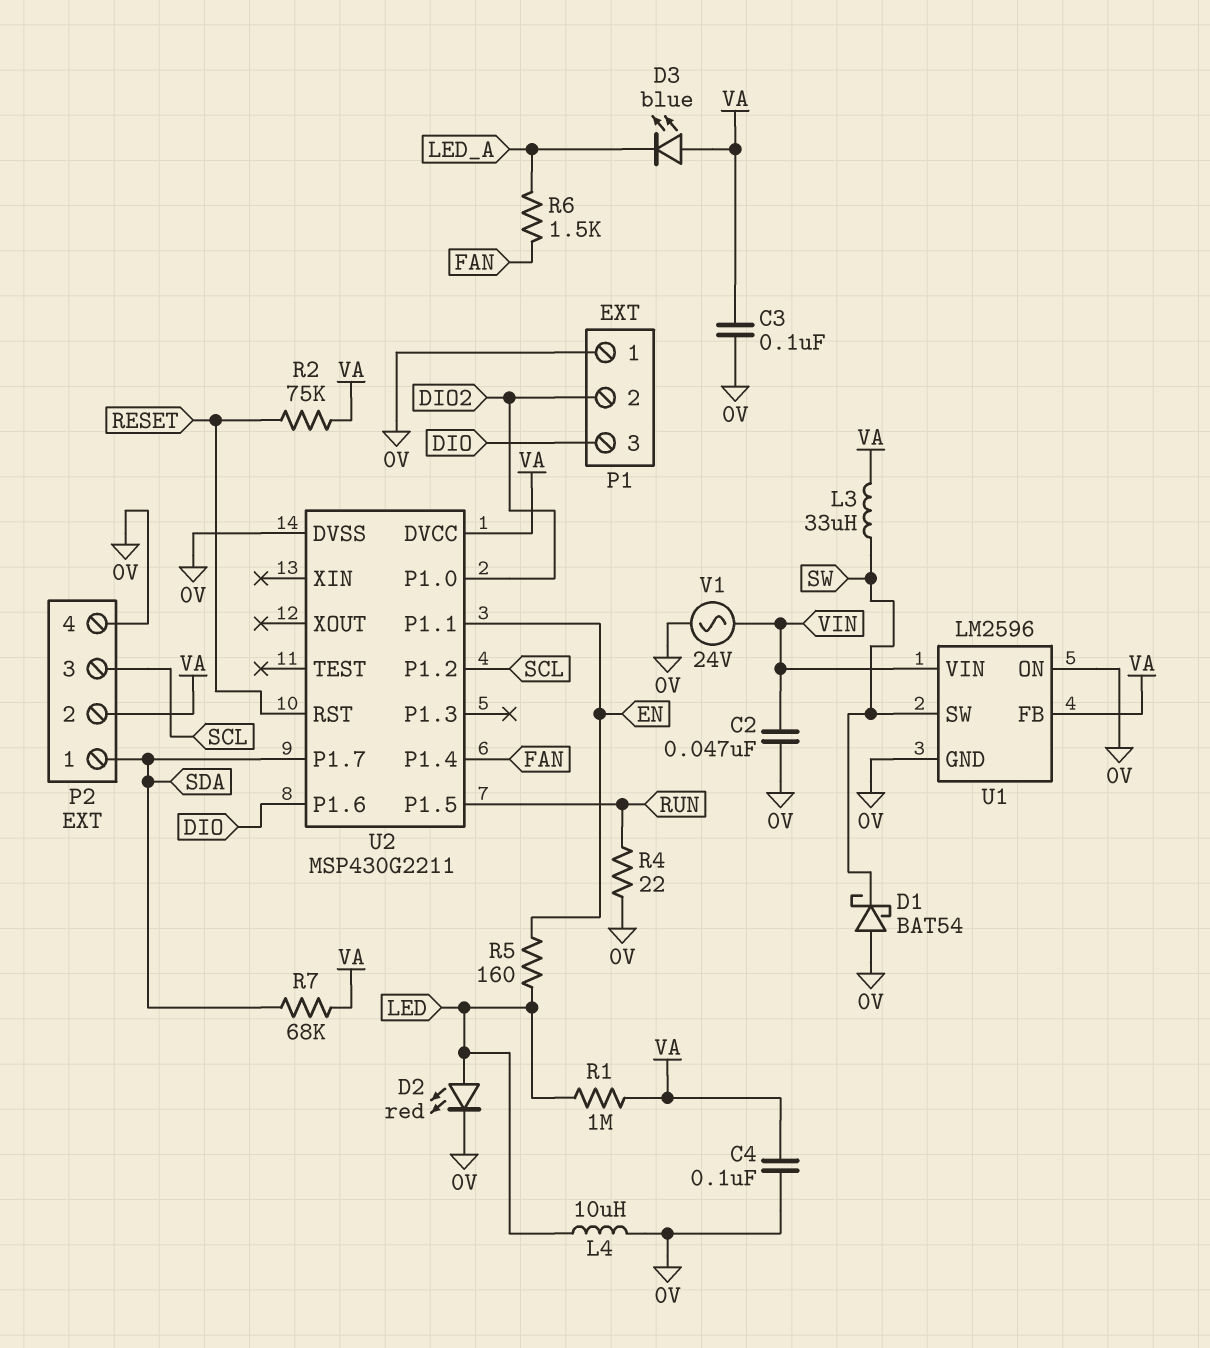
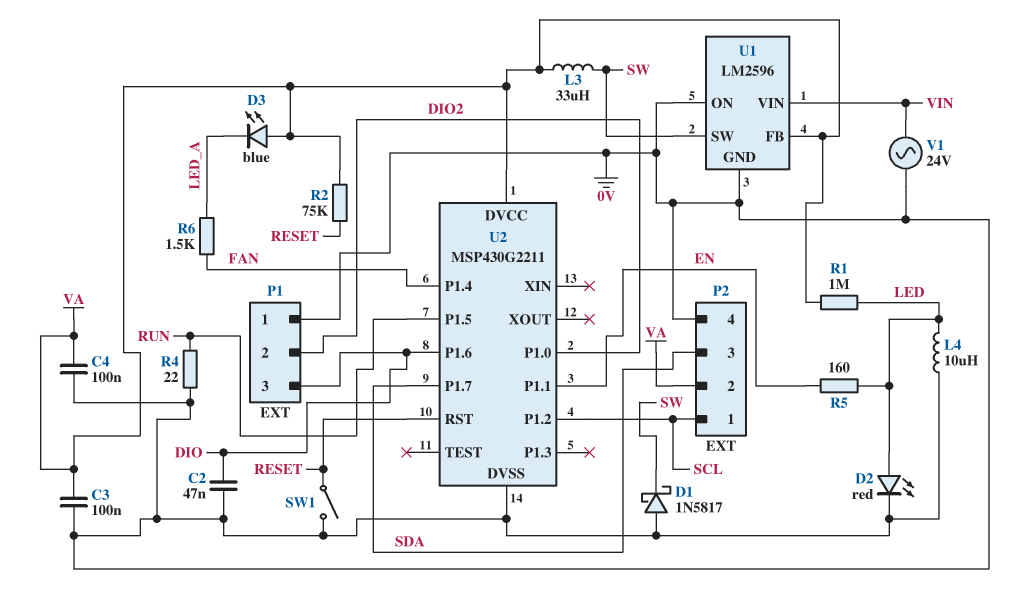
C2: 47nF (0V, VIN) -> 47nF (0V, DIO)
D1: schottky BAT54 (A 0V, K SW) -> schottky 1N5817 (A 0V, K SW)
P2 pin 1: SDA -> SCL
P2 pin 3: SCL -> SDA
R7: 68k (SDA, VA) -> none
SW1: none -> switch (0V, RESET)

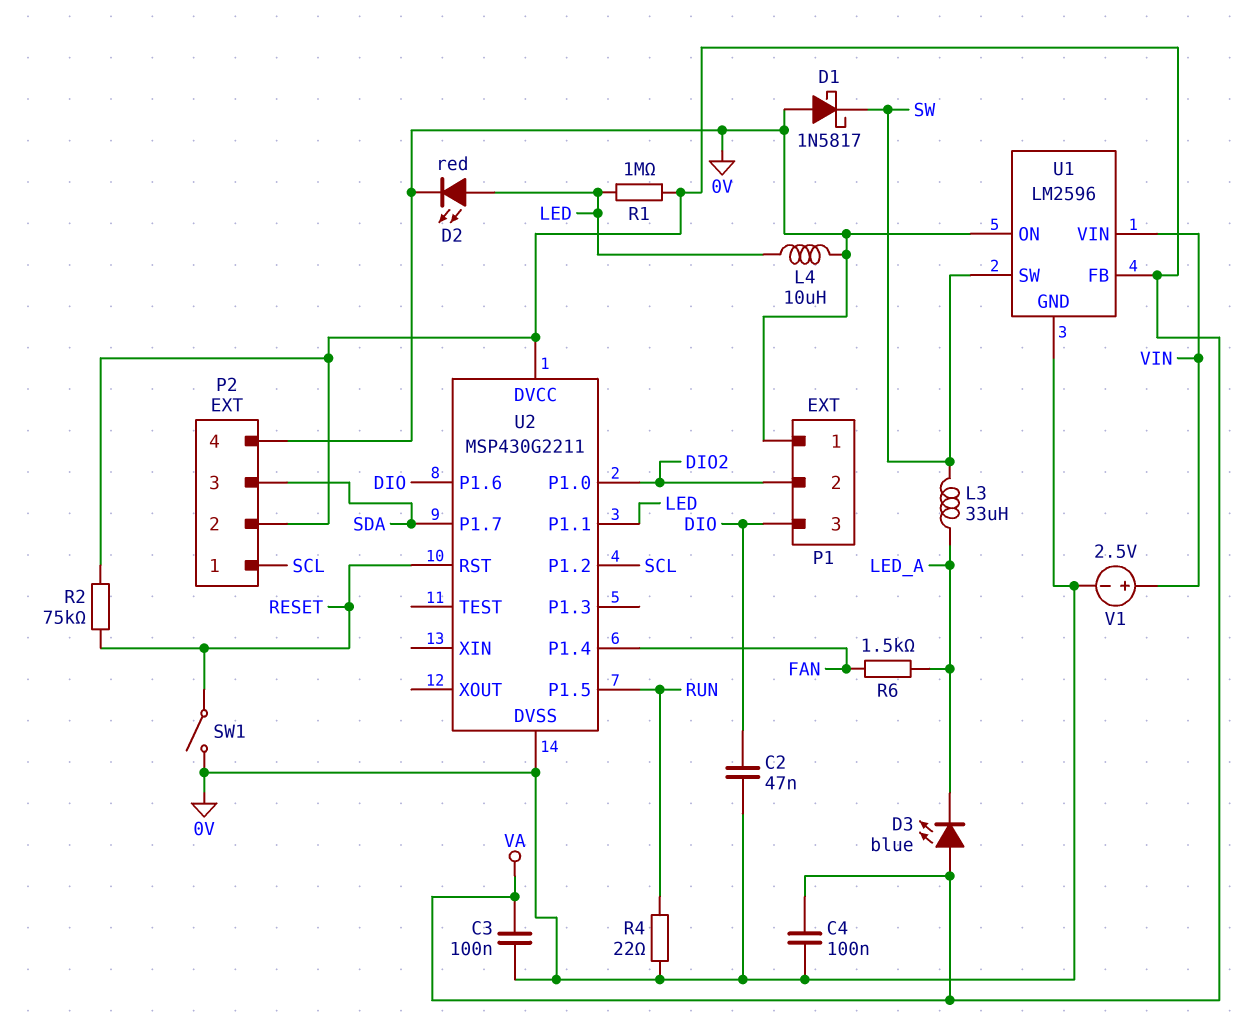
L3: 33uH (SW, VA) -> 33uH (LED_A, SW)
R5: 160 (EN, LED) -> none
U2 pin P1.1: EN -> LED
V1: AC 24V (0V, VIN) -> 2.5V (plus VIN, minus 0V)

